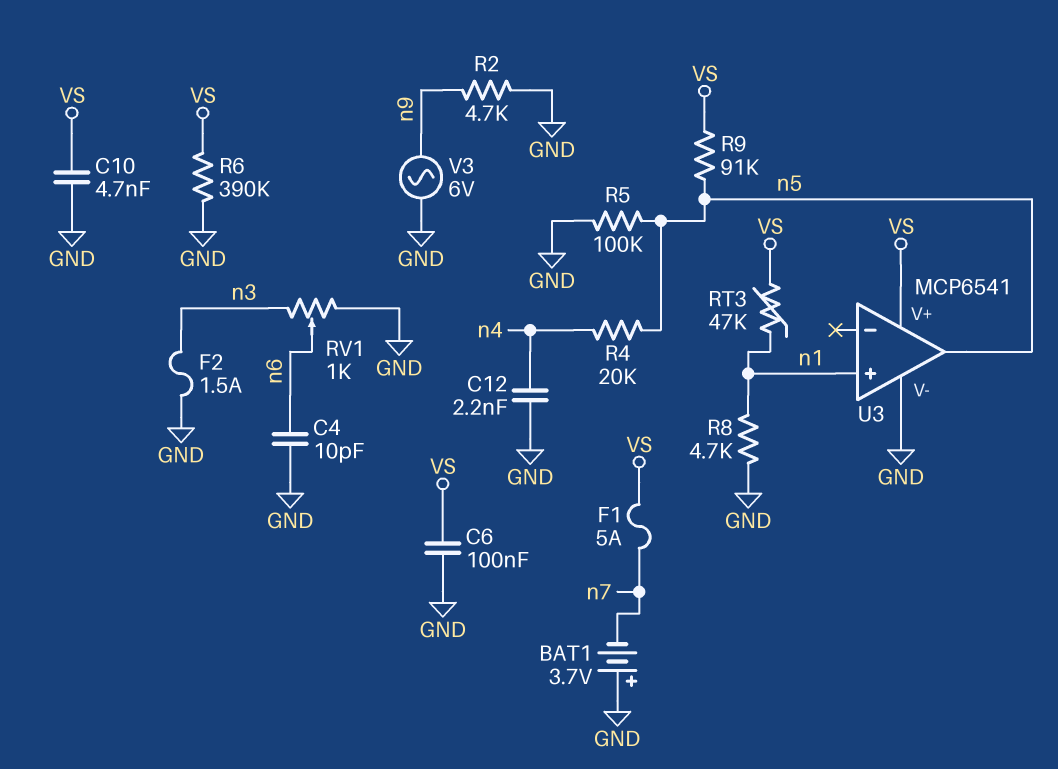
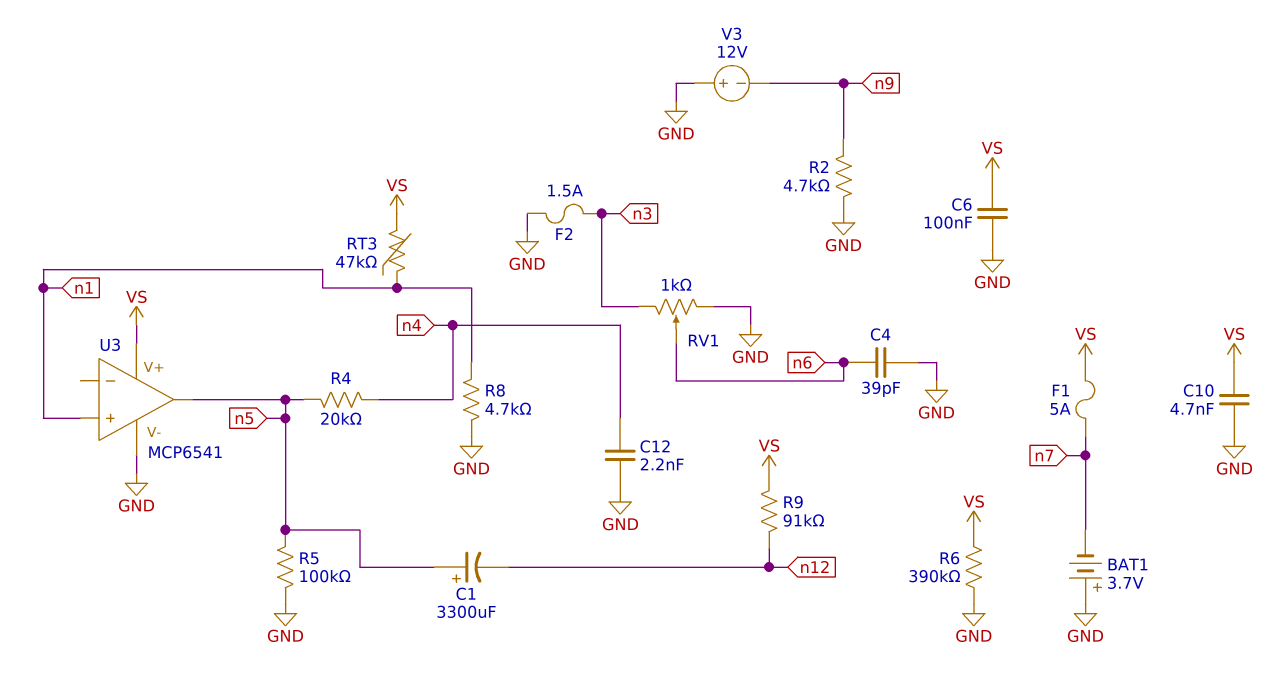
C1: none -> 3300uF (plus n5, minus n12)
C4: 10pF (GND, n6) -> 39pF (GND, n6)
R9: 91k (VS, n5) -> 91k (VS, n12)
V3: AC 6V (GND, n9) -> 12V (plus GND, minus n9)

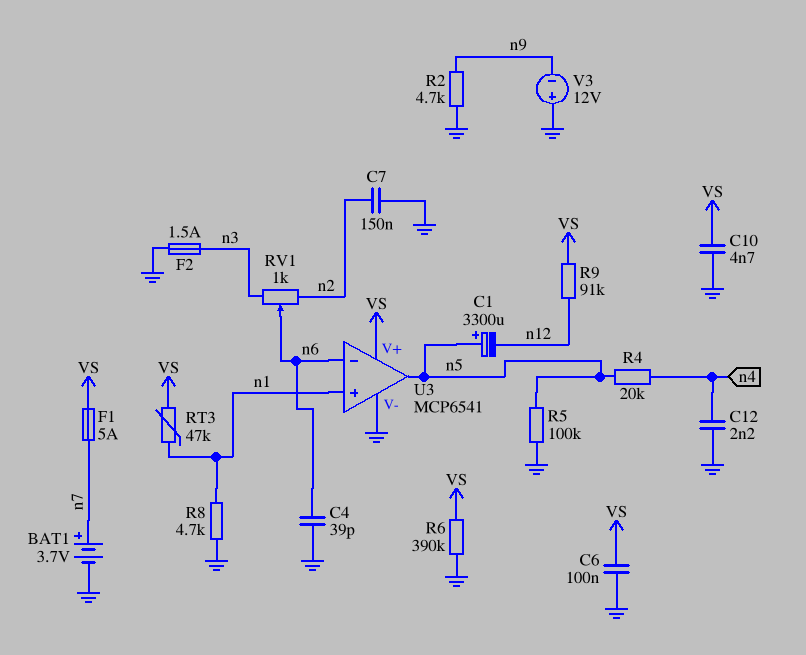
BAT1: 3.7V (plus GND, minus n7) -> 3.7V (plus n7, minus GND)
C7: none -> 150nF (GND, n2)
RV1: 1k (GND, n3, wiper n6) -> 1k (n2, n3, wiper n6)
U3 pin in-: none -> n6

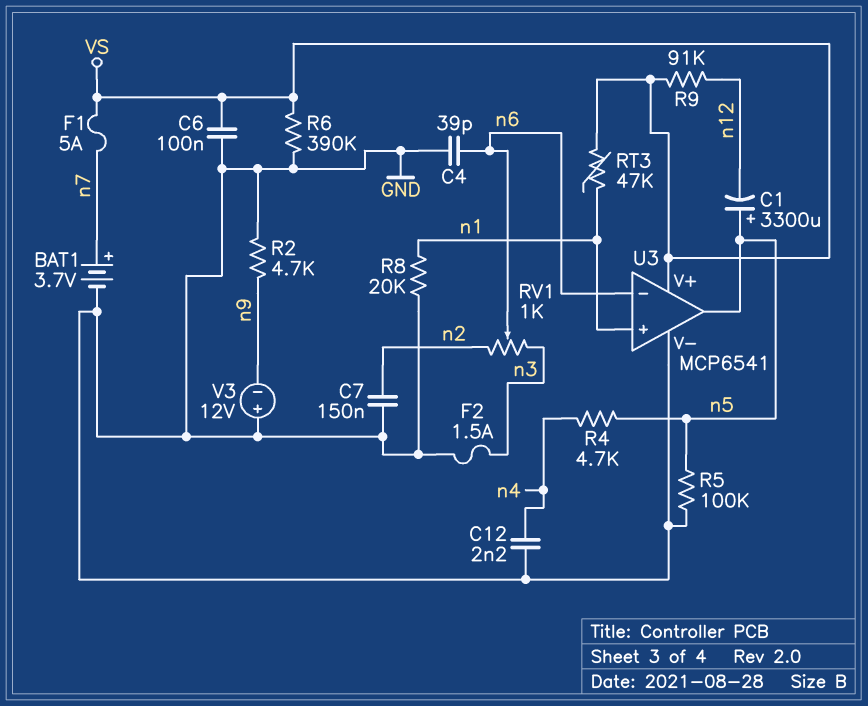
C10: 4.7nF (GND, VS) -> none
R4: 20k (n4, n5) -> 4.7k (n4, n5)
R8: 4.7k (GND, n1) -> 20k (GND, n1)

